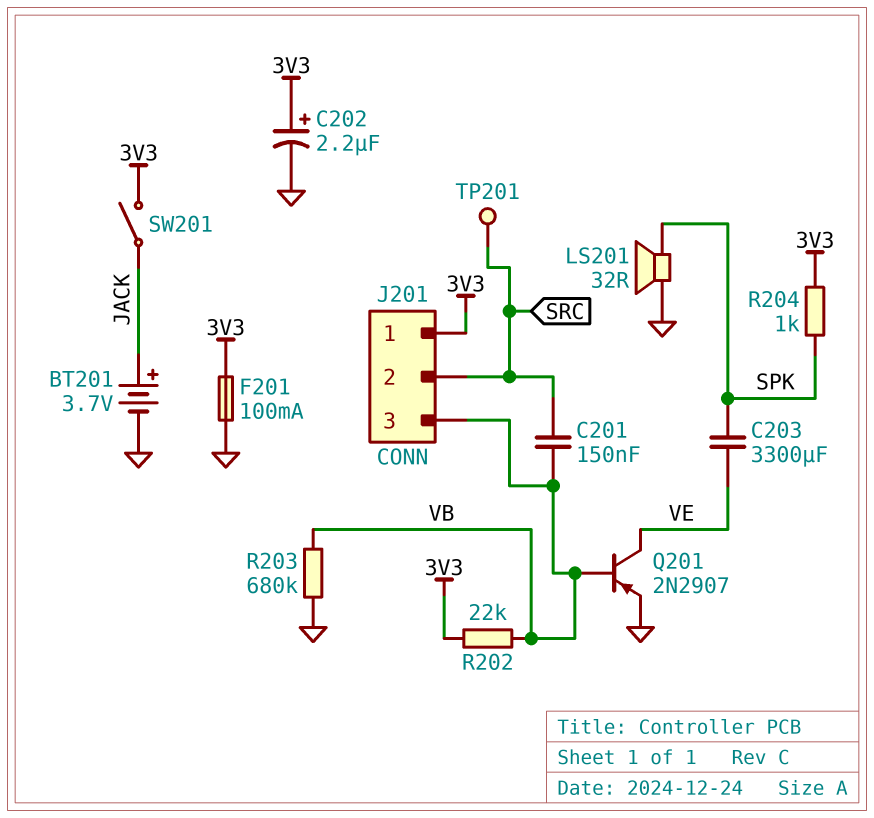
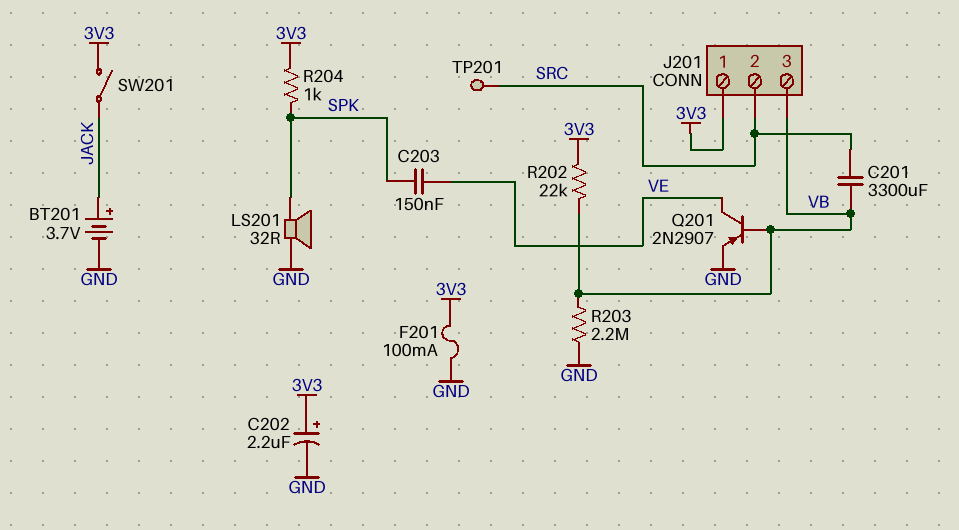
C201: 150nF (SRC, VB) -> 3300uF (SRC, VB)
C203: 3300uF (SPK, VE) -> 150nF (SPK, VE)
R203: 680k (GND, VB) -> 2.2M (GND, VB)

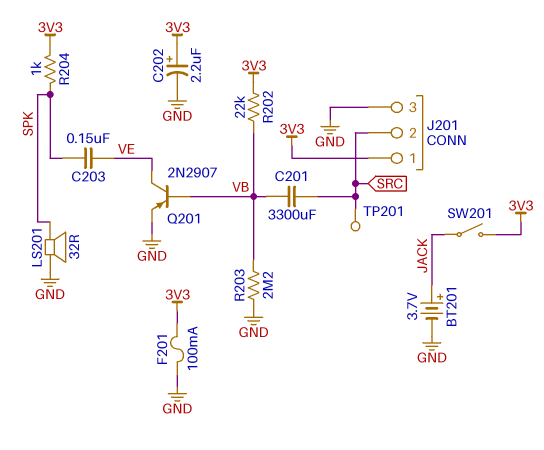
J201 pin 3: VB -> GND

